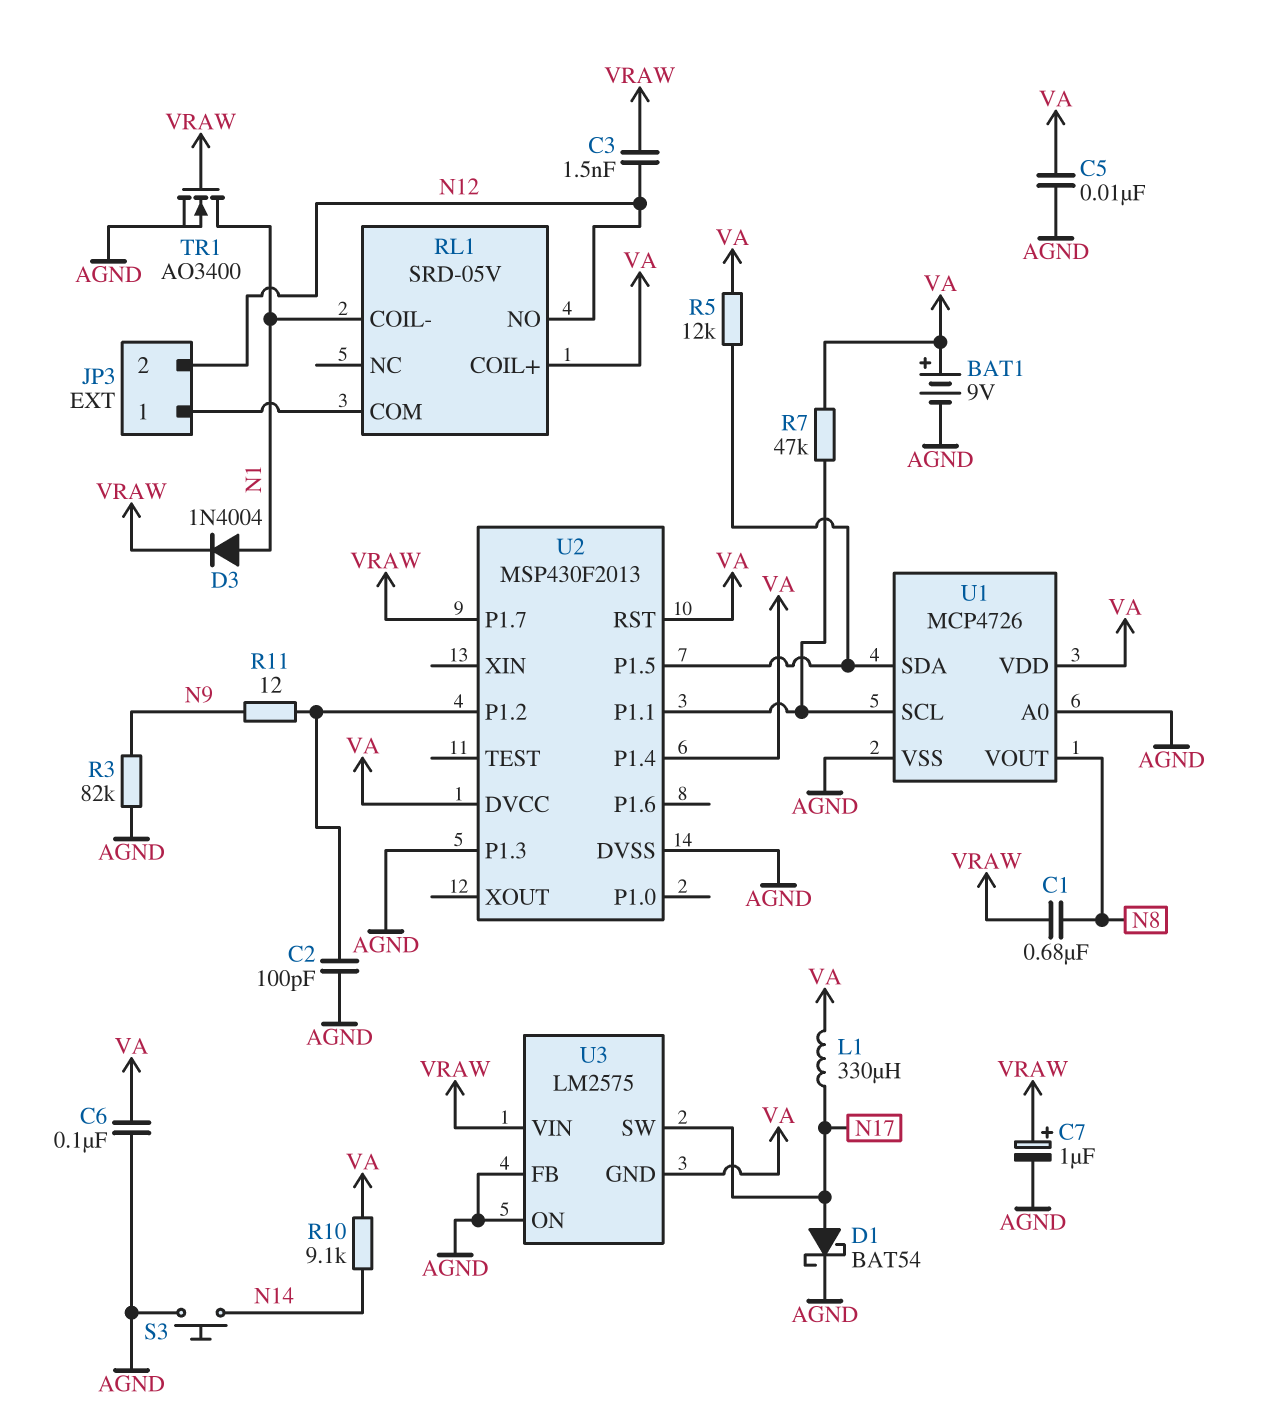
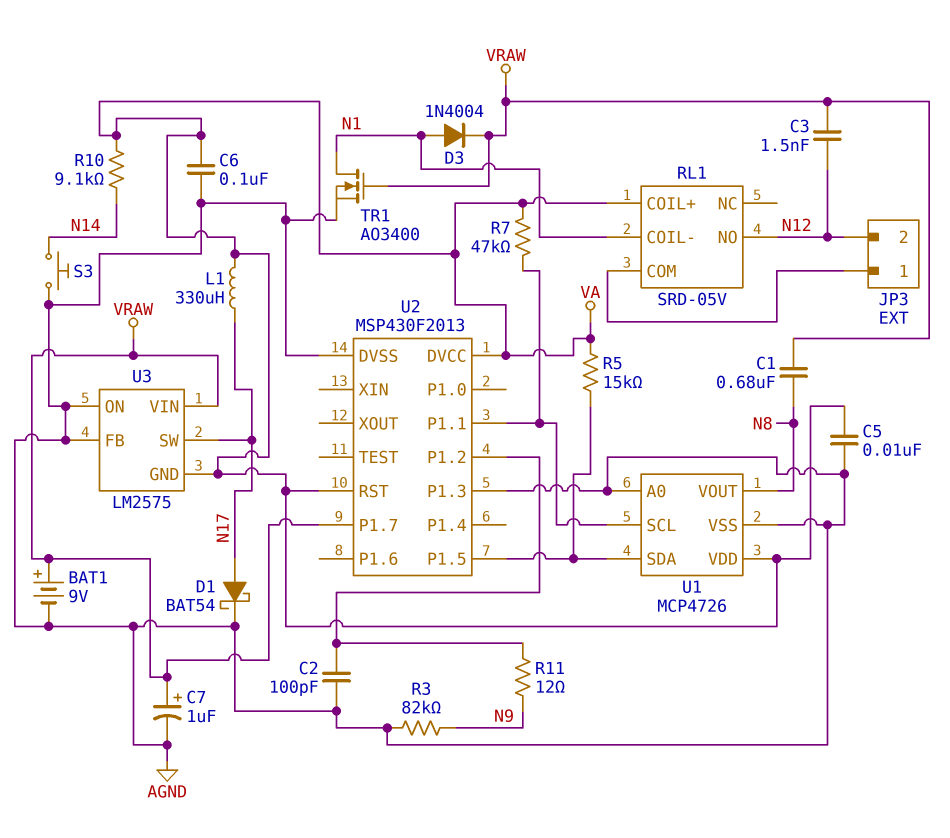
BAT1: 9V (plus VA, minus AGND) -> 9V (plus VRAW, minus AGND)
R5: 12k (U1/SDA, VA) -> 15k (U1/SDA, VA)
U2 pin P1.4: VA -> none

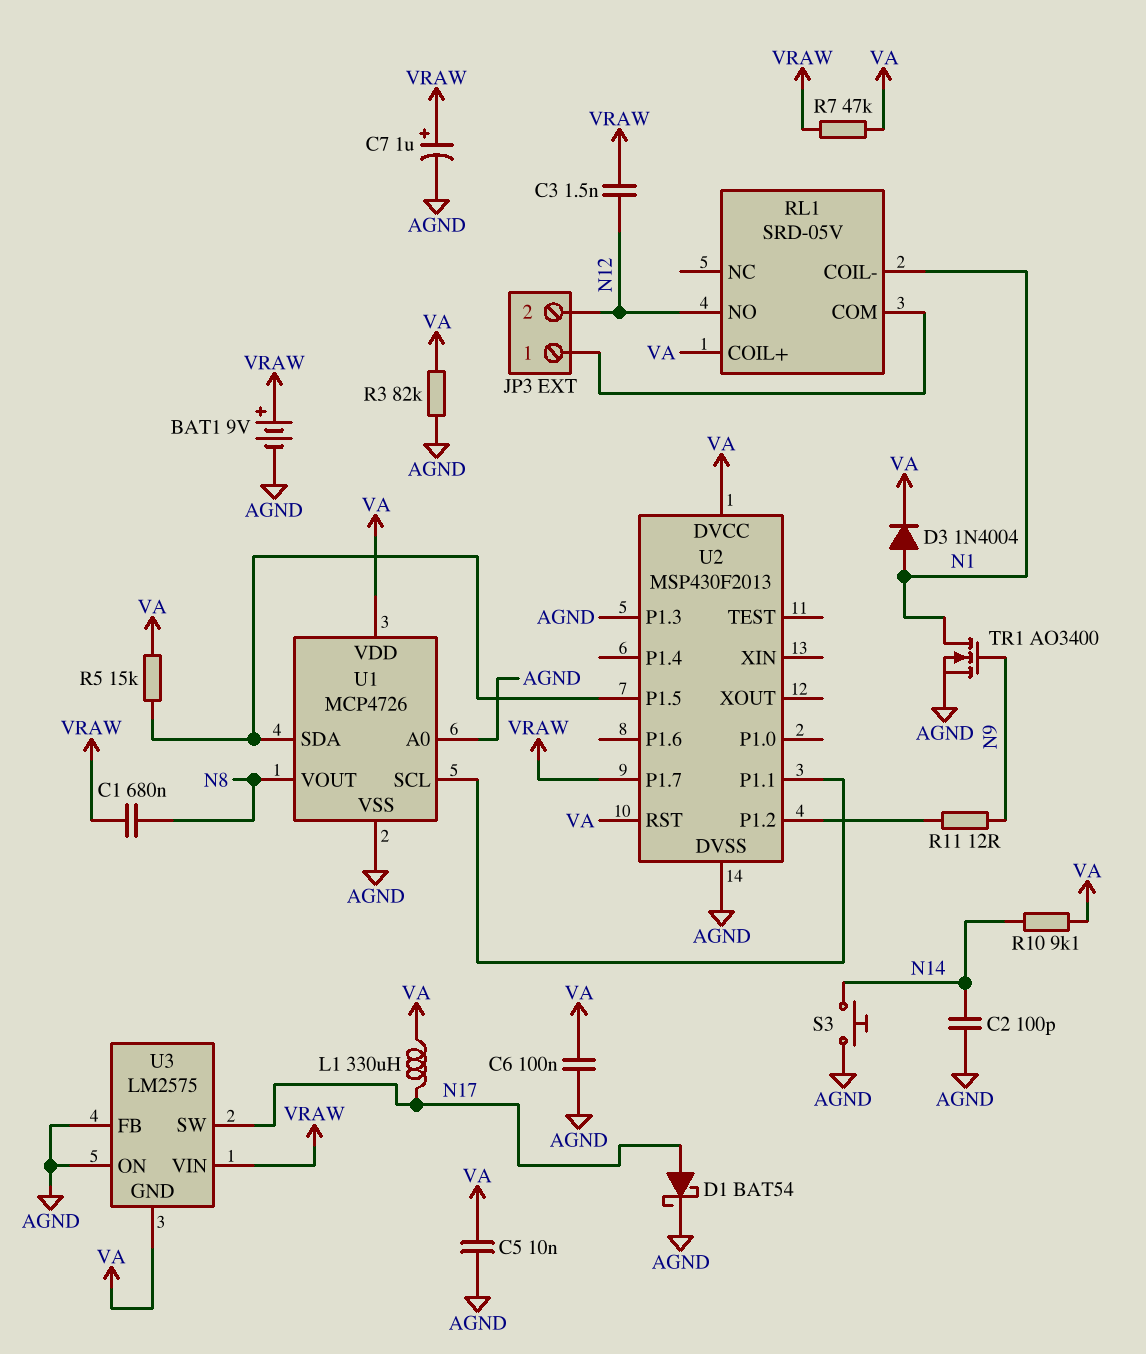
C2: 100pF (AGND, U2/P1.2) -> 100pF (AGND, N14)
D3: diode 1N4004 (A N1, K VRAW) -> diode 1N4004 (A N1, K VA)
R3: 82k (AGND, N9) -> 82k (AGND, VA)
R7: 47k (U1/SCL, VA) -> 47k (VA, VRAW)
TR1: NMOS AO3400 (G VRAW, D N1, S AGND) -> NMOS AO3400 (G N9, D N1, S AGND)

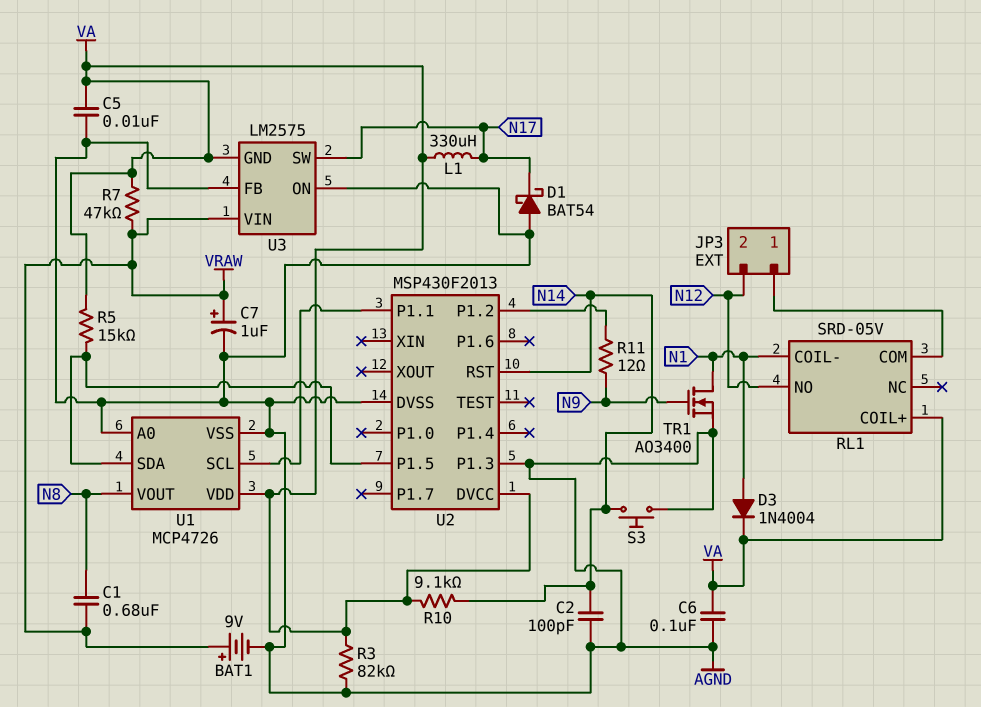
C3: 1.5nF (N12, VRAW) -> none
D1: schottky BAT54 (A N17, K AGND) -> schottky BAT54 (A AGND, K N17)
U2 pin P1.7: VRAW -> none
U2 pin RST: VA -> N14

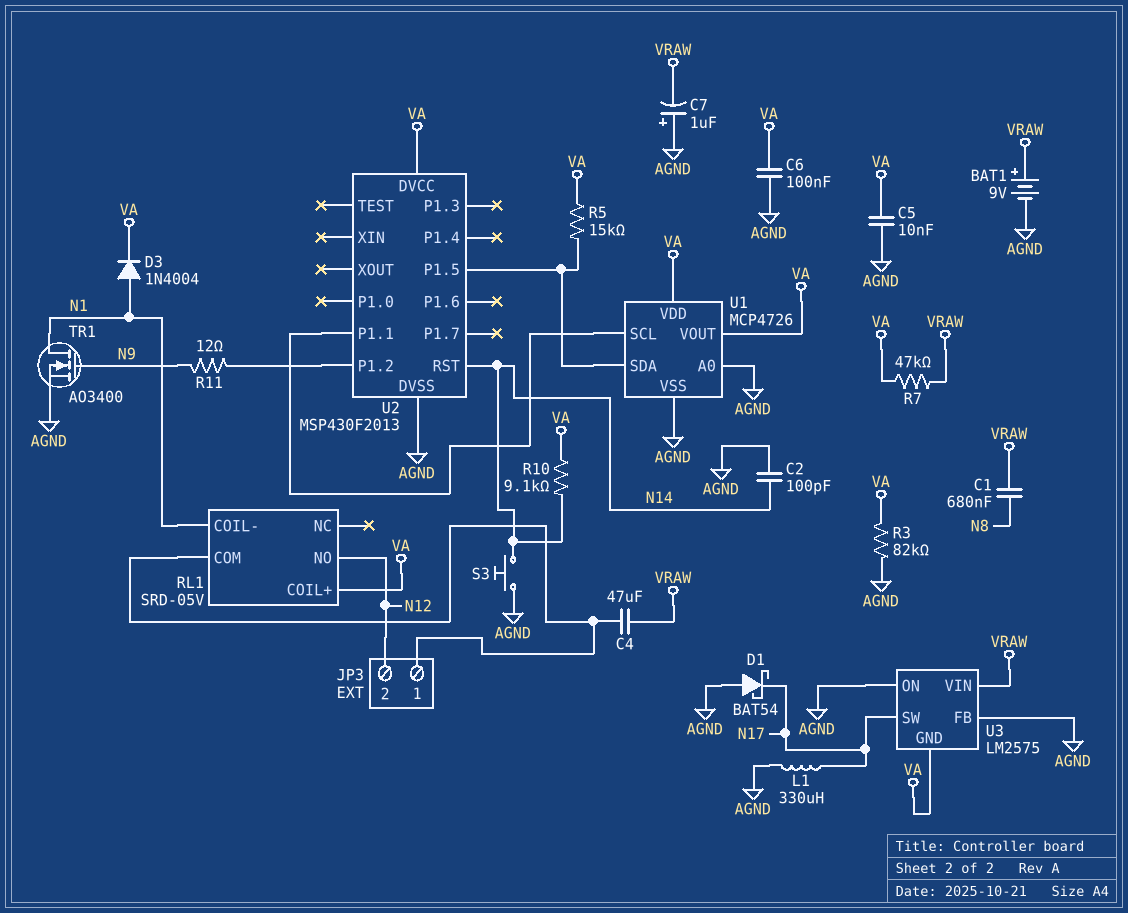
C4: none -> 47uF (JP3/1, VRAW)
C7: 1uF (plus VRAW, minus AGND) -> 1uF (plus AGND, minus VRAW)
L1: 330uH (N17, VA) -> 330uH (AGND, N17)
U1 pin VOUT: N8 -> VA
U2 pin P1.3: AGND -> none

